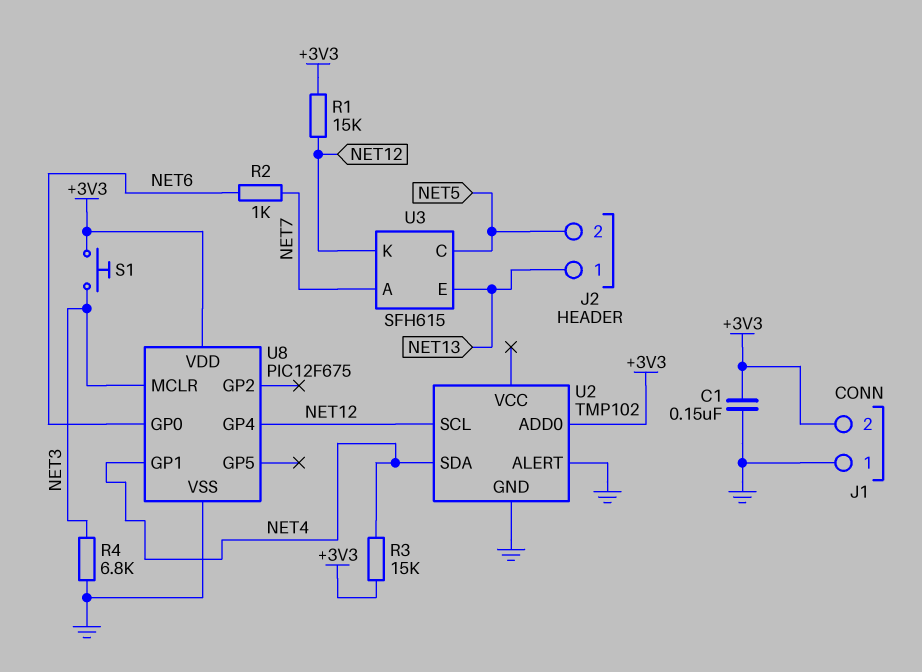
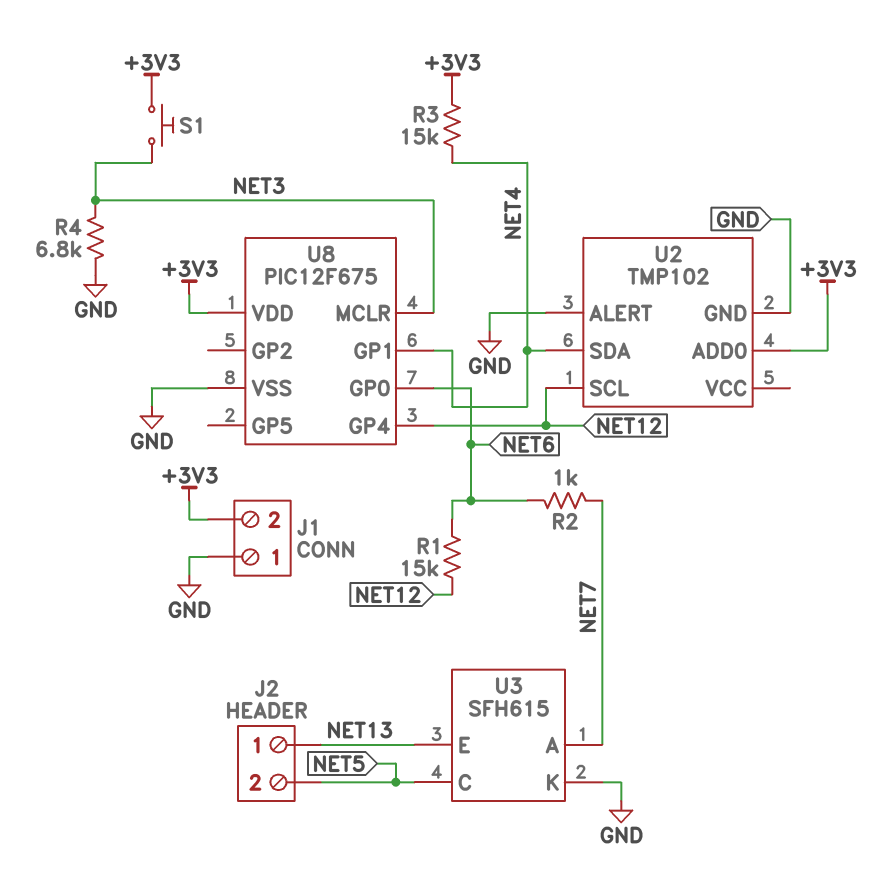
C1: 150nF (+3V3, GND) -> none
R1: 15k (+3V3, NET12) -> 15k (NET6, NET12)
U3 pin K: NET12 -> GND

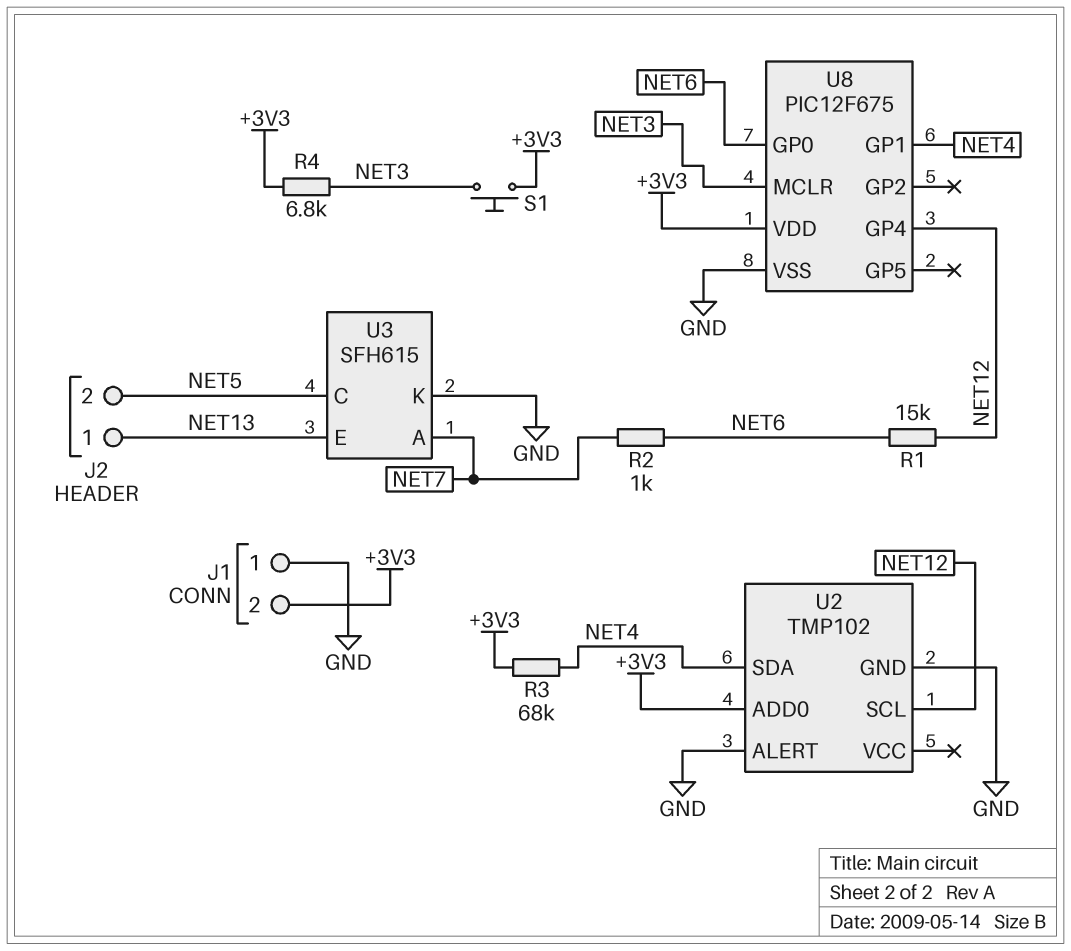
R3: 15k (+3V3, NET4) -> 68k (+3V3, NET4)
R4: 6.8k (GND, NET3) -> 6.8k (+3V3, NET3)

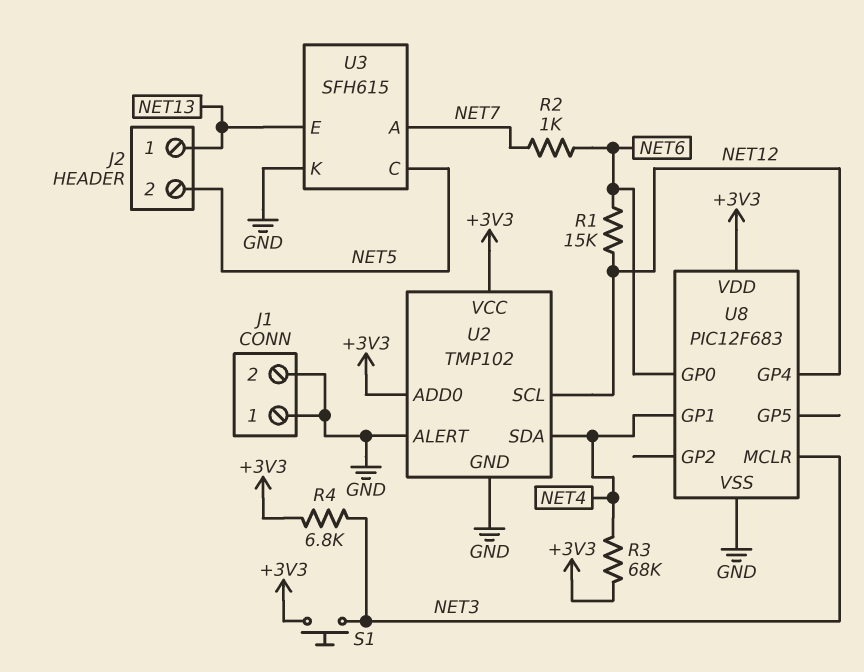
J1 pin 2: +3V3 -> GND
U2 pin VCC: none -> +3V3
U8: PIC12F675 -> PIC12F683

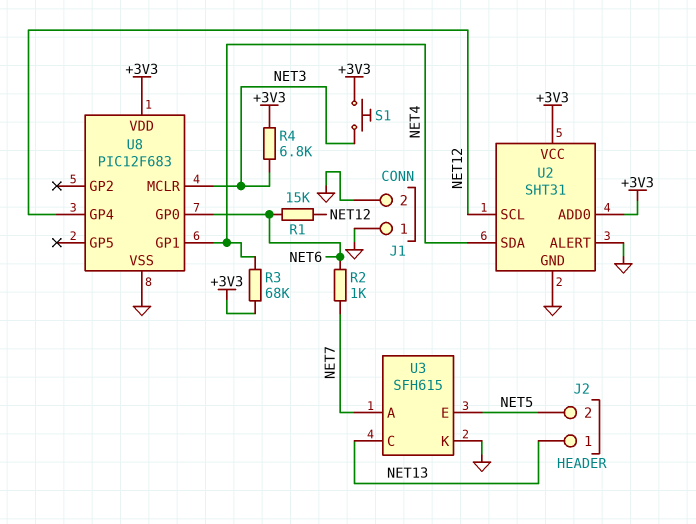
U2: TMP102 -> SHT31
U3 pin C: NET5 -> NET13
U3 pin E: NET13 -> NET5

